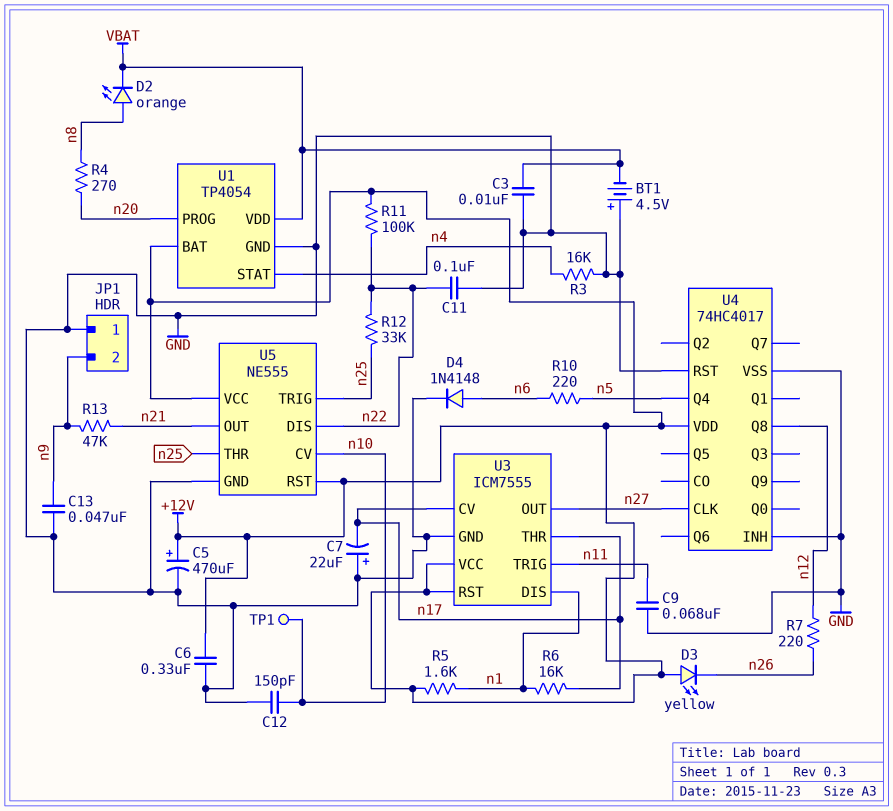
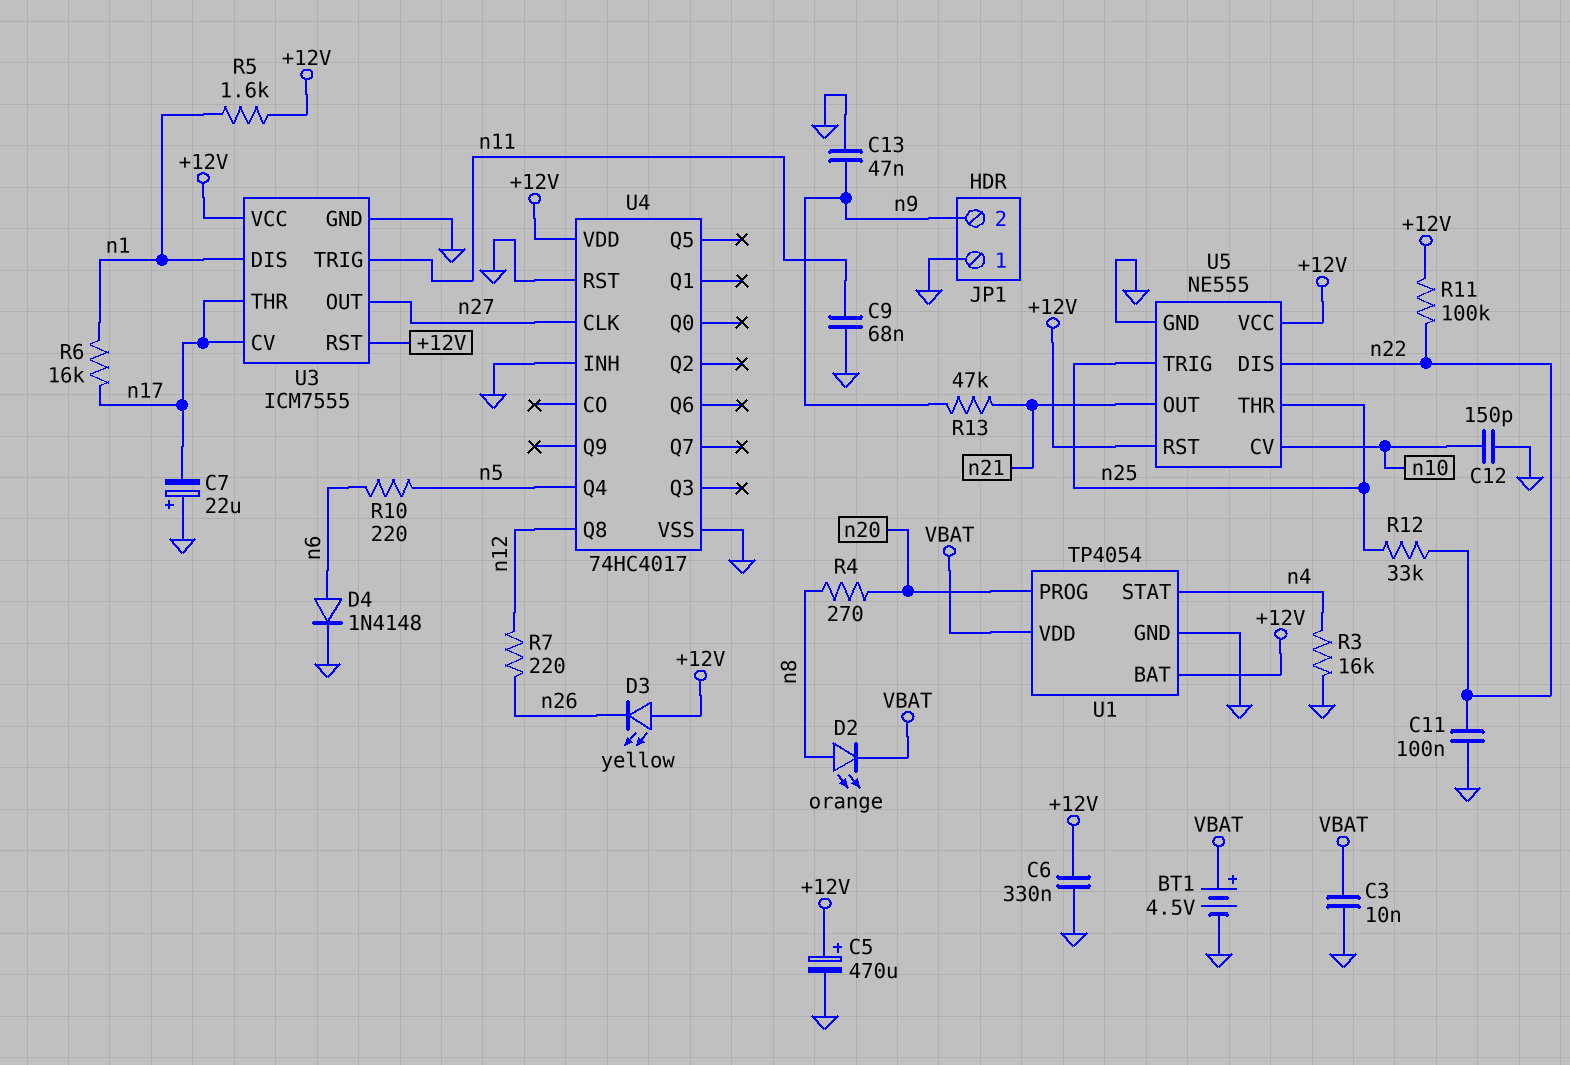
BT1: 4.5V (plus GND, minus VBAT) -> 4.5V (plus VBAT, minus GND)
TP1: test point (n10) -> none

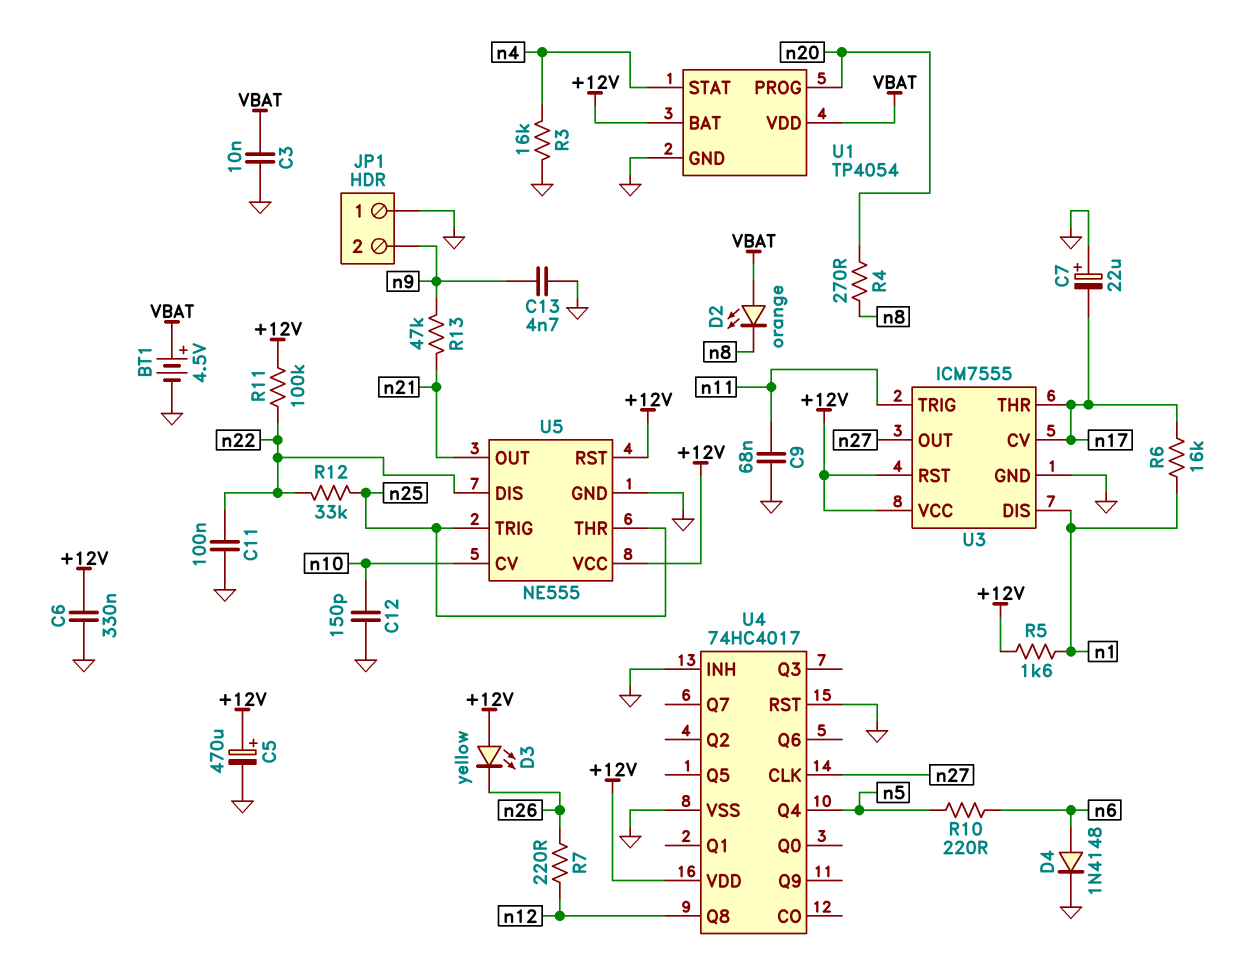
C13: 47nF (GND, n9) -> 4.7nF (GND, n9)
D2: LED orange (A n8, K VBAT) -> LED orange (A VBAT, K n8)

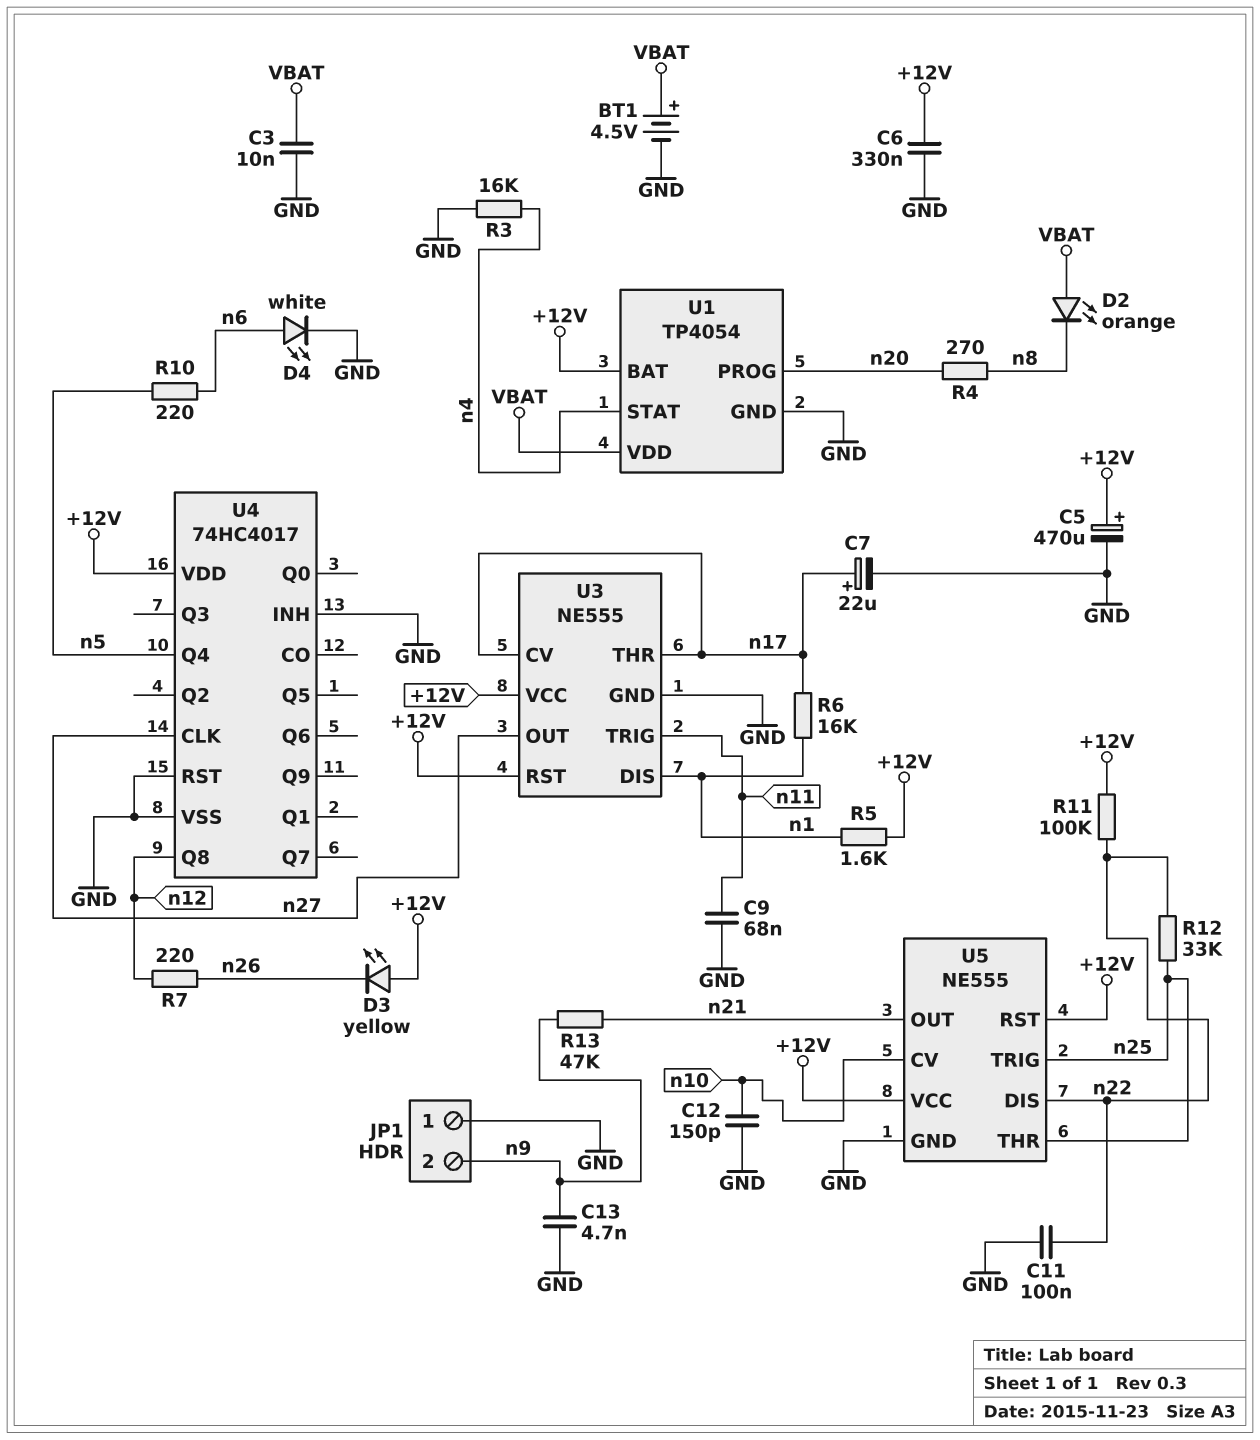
C7: 22uF (plus GND, minus n17) -> 22uF (plus n17, minus GND)
D4: diode 1N4148 (A n6, K GND) -> LED white (A n6, K GND)
U3: ICM7555 -> NE555

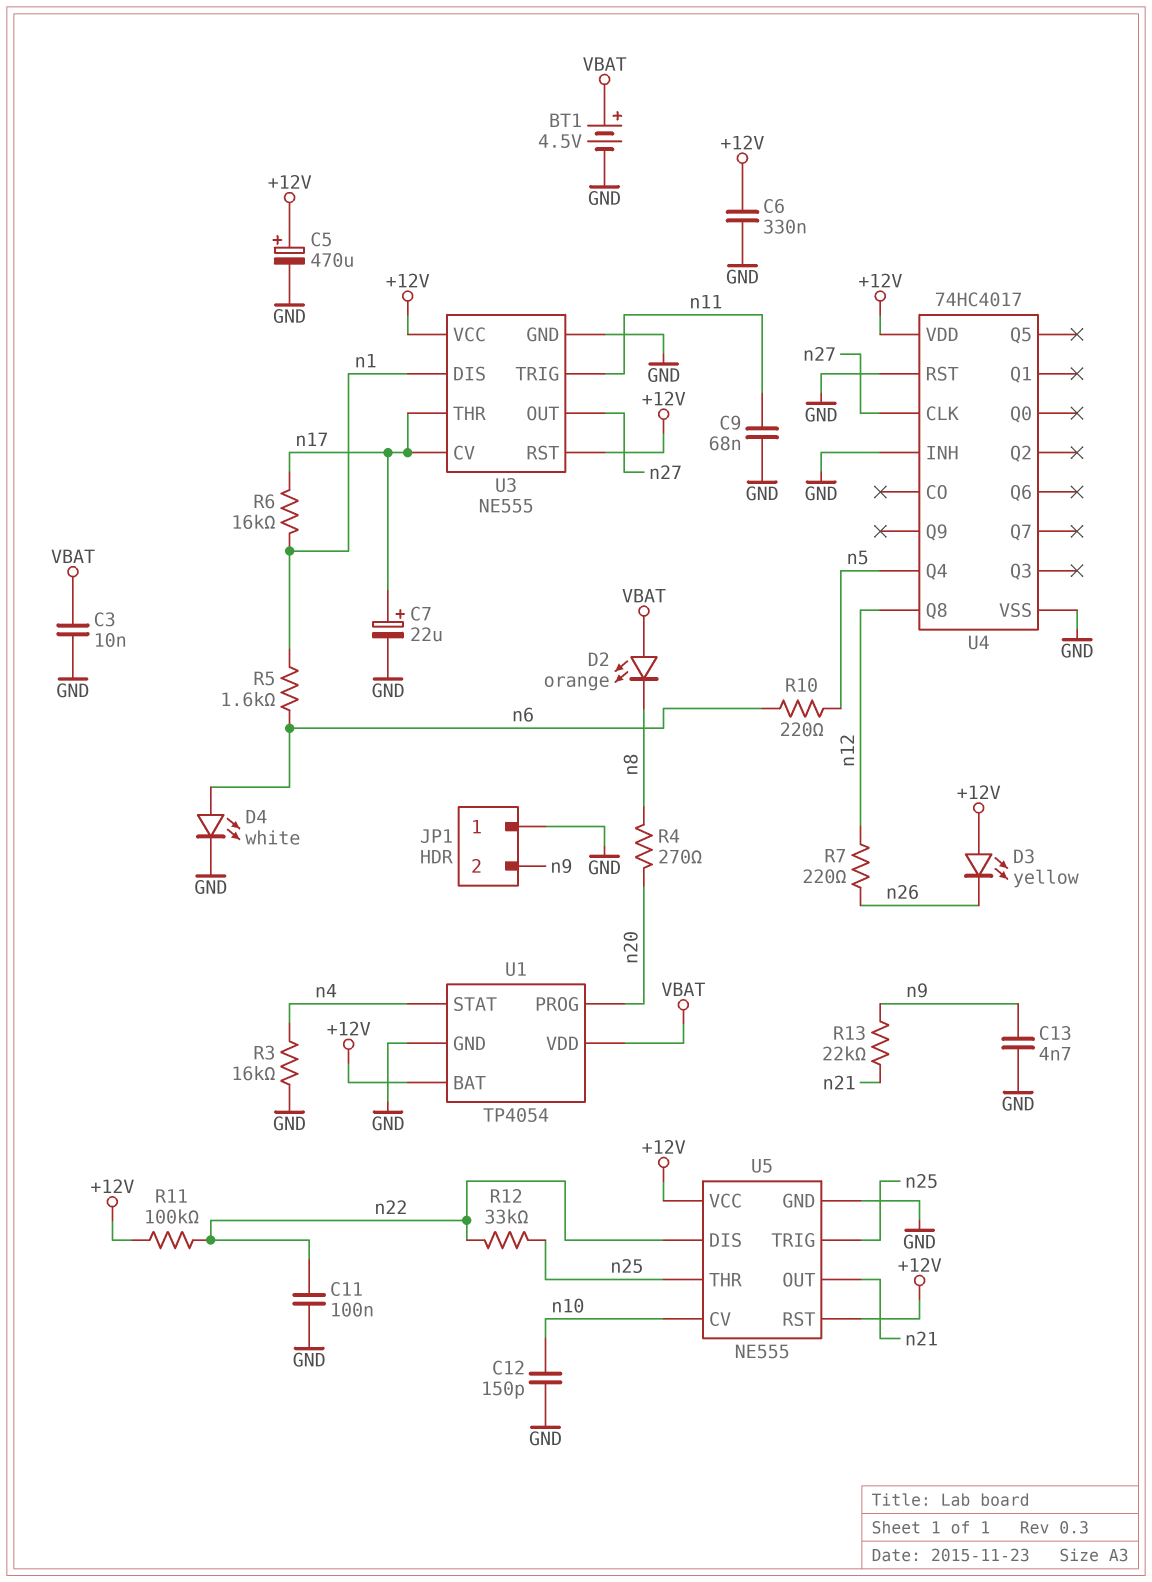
R5: 1.6k (+12V, n1) -> 1.6k (n1, n6)
R13: 47k (n9, n21) -> 22k (n9, n21)

